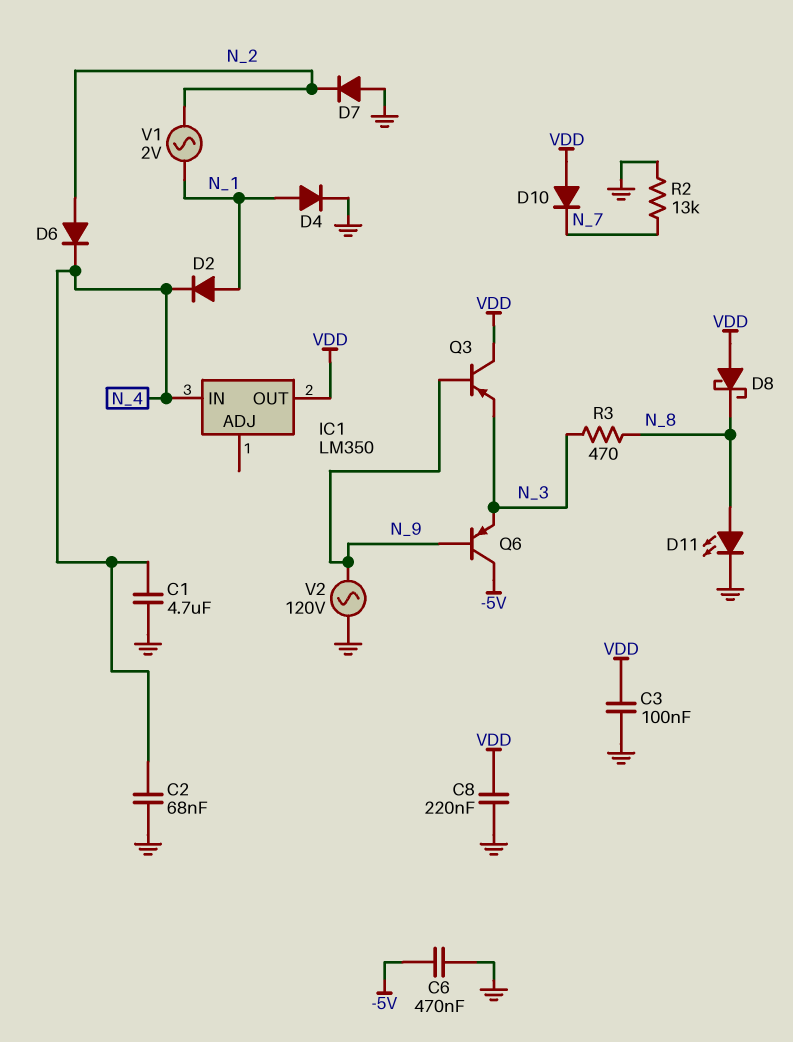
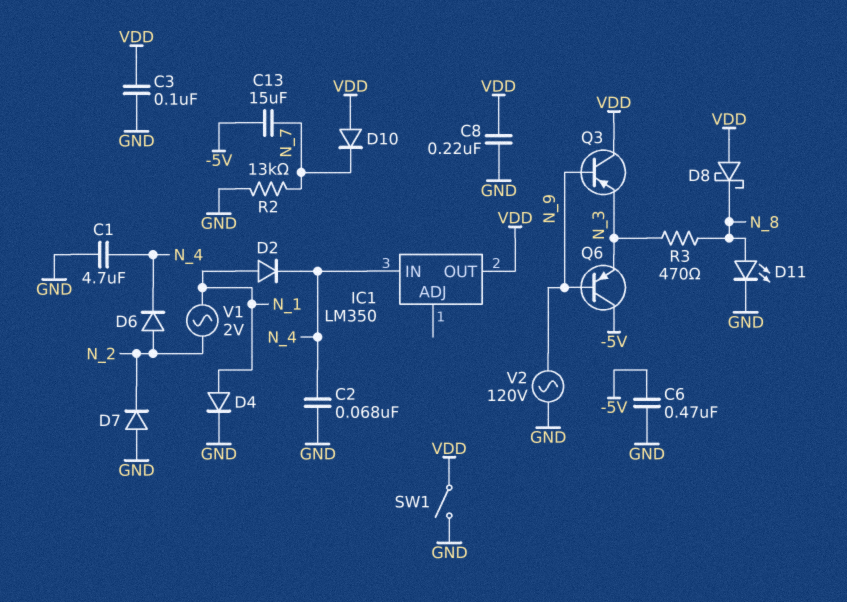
C13: none -> 15uF (-5V, N_7)
SW1: none -> switch (GND, VDD)

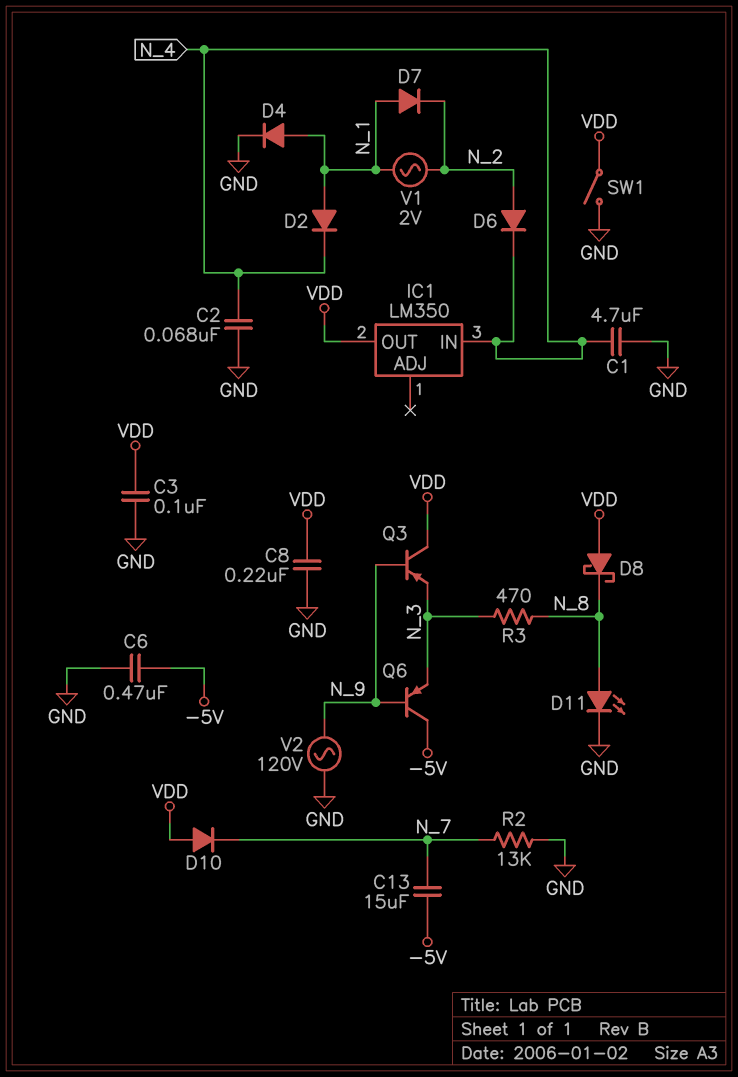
D7: diode (A GND, K N_2) -> diode (A N_1, K N_2)

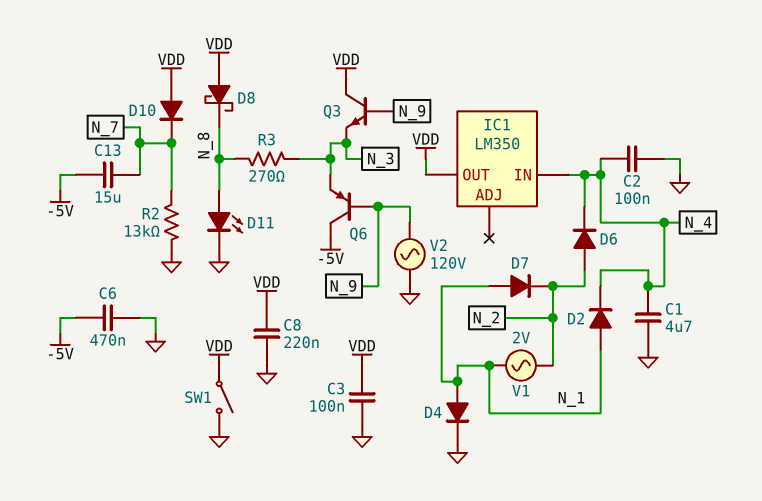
C2: 68nF (GND, N_4) -> 100nF (GND, N_4)
Q3: PNP (B N_9, C VDD, E N_3) -> NPN (B N_9, C VDD, E N_3)
R3: 470 (N_3, N_8) -> 270 (N_3, N_8)

